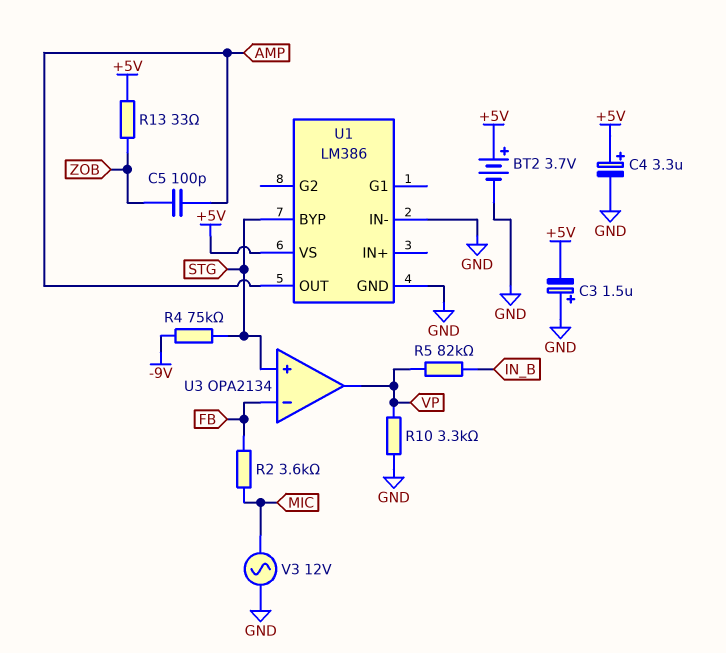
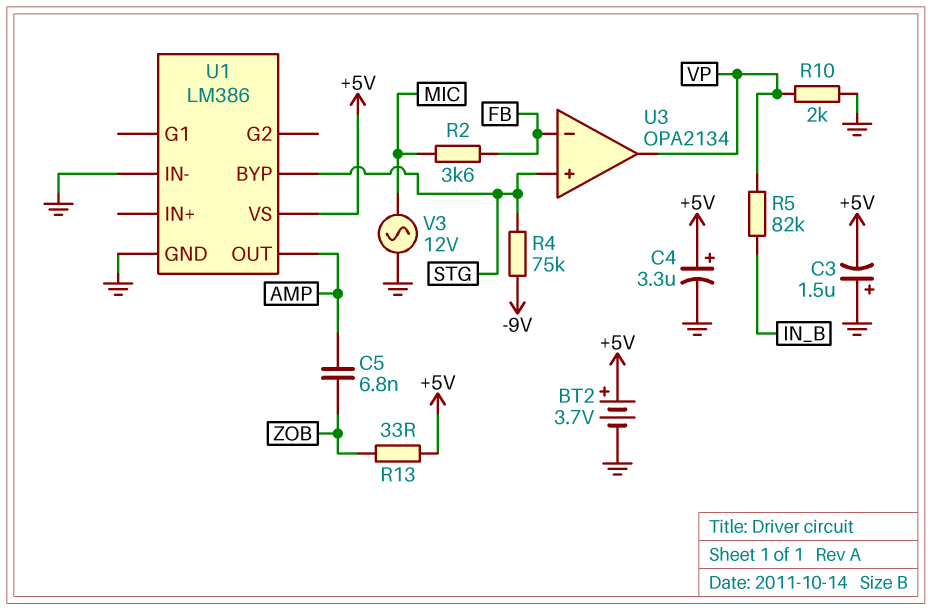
C5: 100pF (AMP, ZOB) -> 6.8nF (AMP, ZOB)
R10: 3.3k (GND, VP) -> 2k (GND, VP)

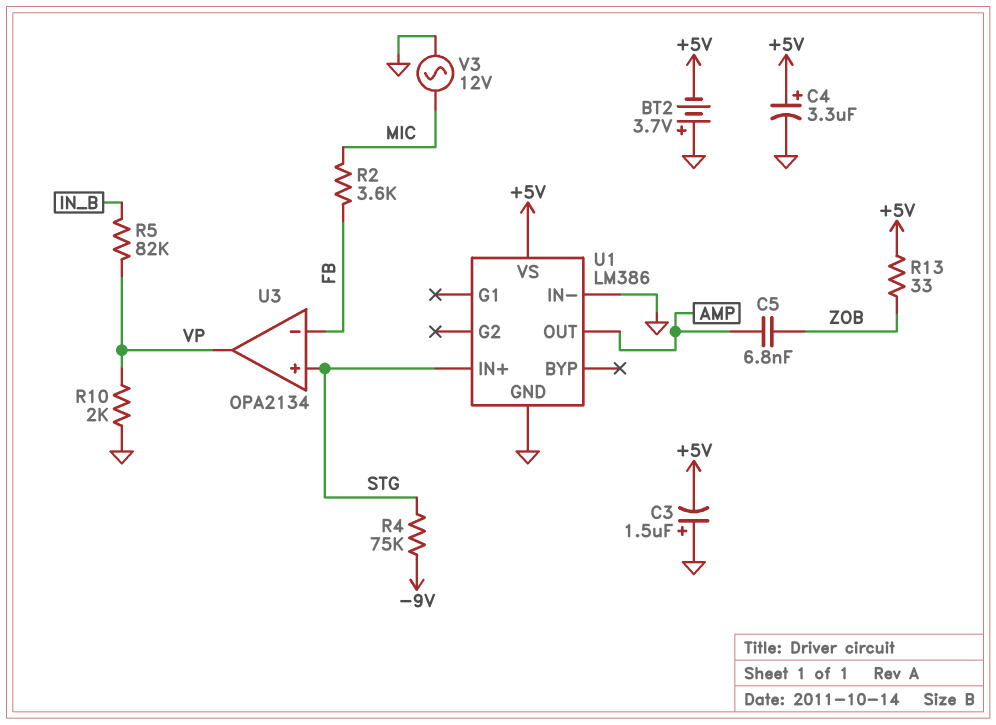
BT2: 3.7V (plus +5V, minus GND) -> 3.7V (plus GND, minus +5V)
U1 pin BYP: STG -> none
U1 pin IN+: none -> STG

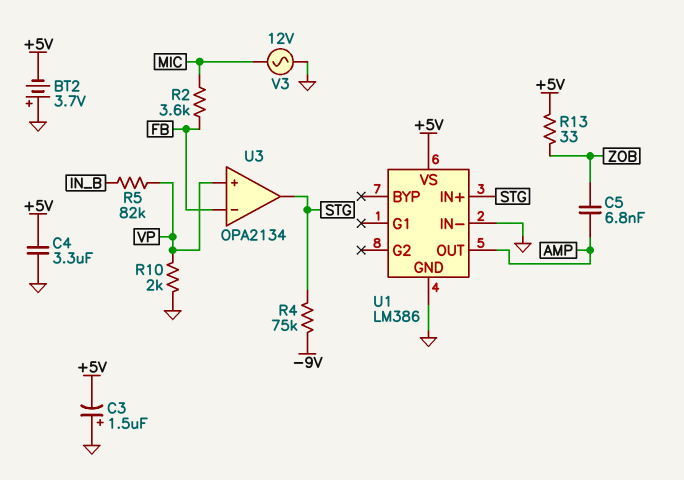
C4: 3.3uF (plus +5V, minus GND) -> 3.3uF (+5V, GND)
U3 pin in+: STG -> VP
U3 pin out: VP -> STG

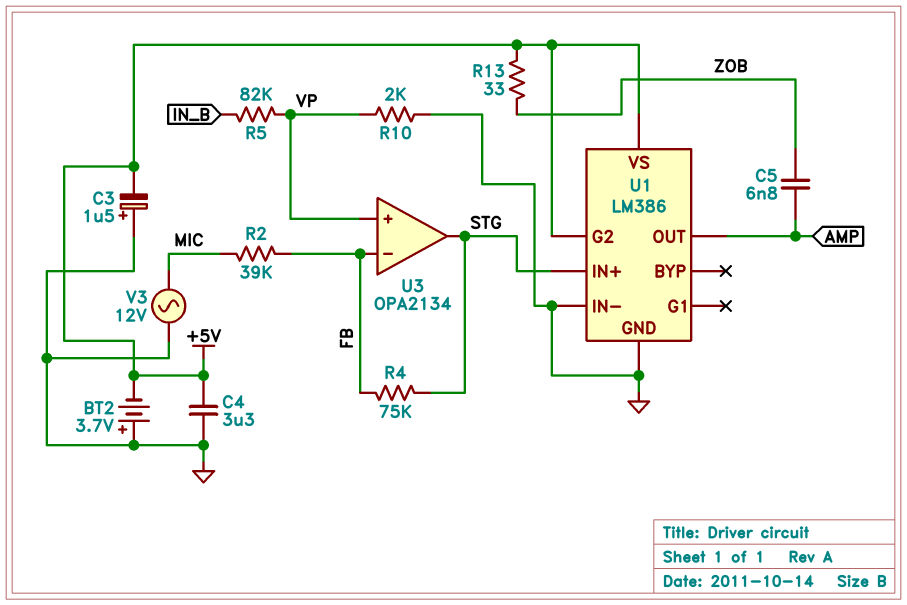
R2: 3.6k (FB, MIC) -> 39k (FB, MIC)
R4: 75k (-9V, STG) -> 75k (FB, STG)
U1 pin G2: none -> +5V

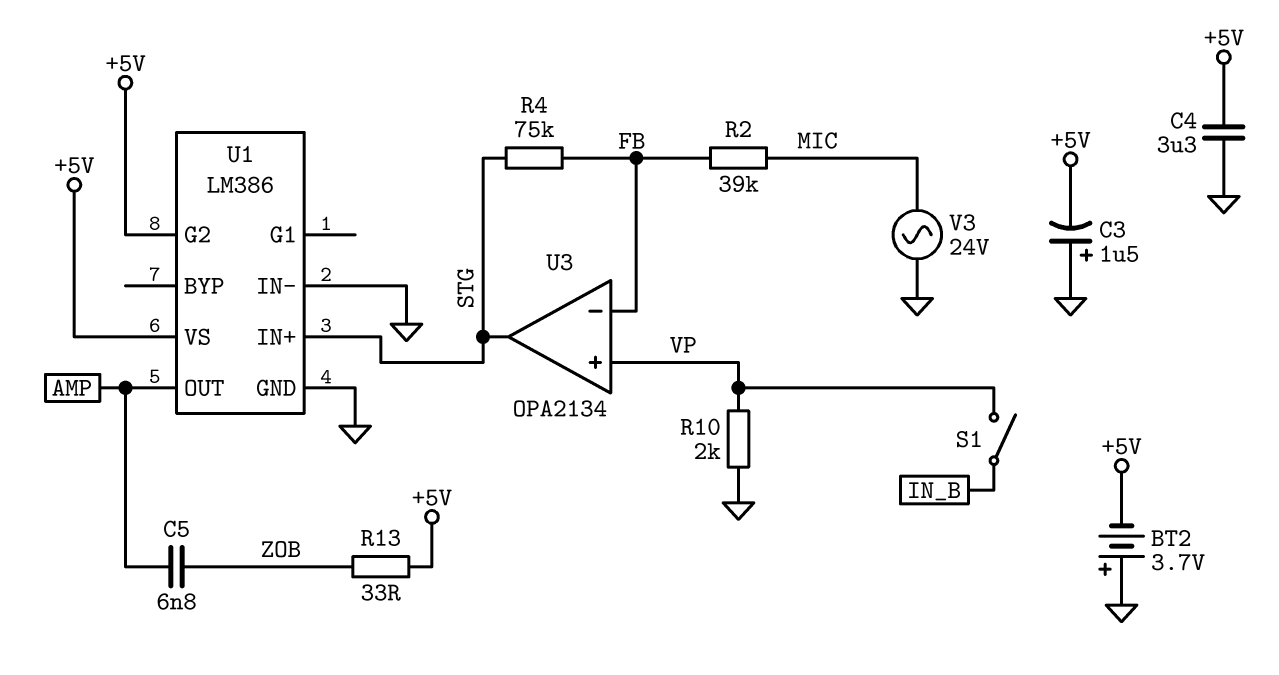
R5: 82k (IN_B, VP) -> none
S1: none -> switch (IN_B, VP)
V3: AC 12V (GND, MIC) -> AC 24V (GND, MIC)

